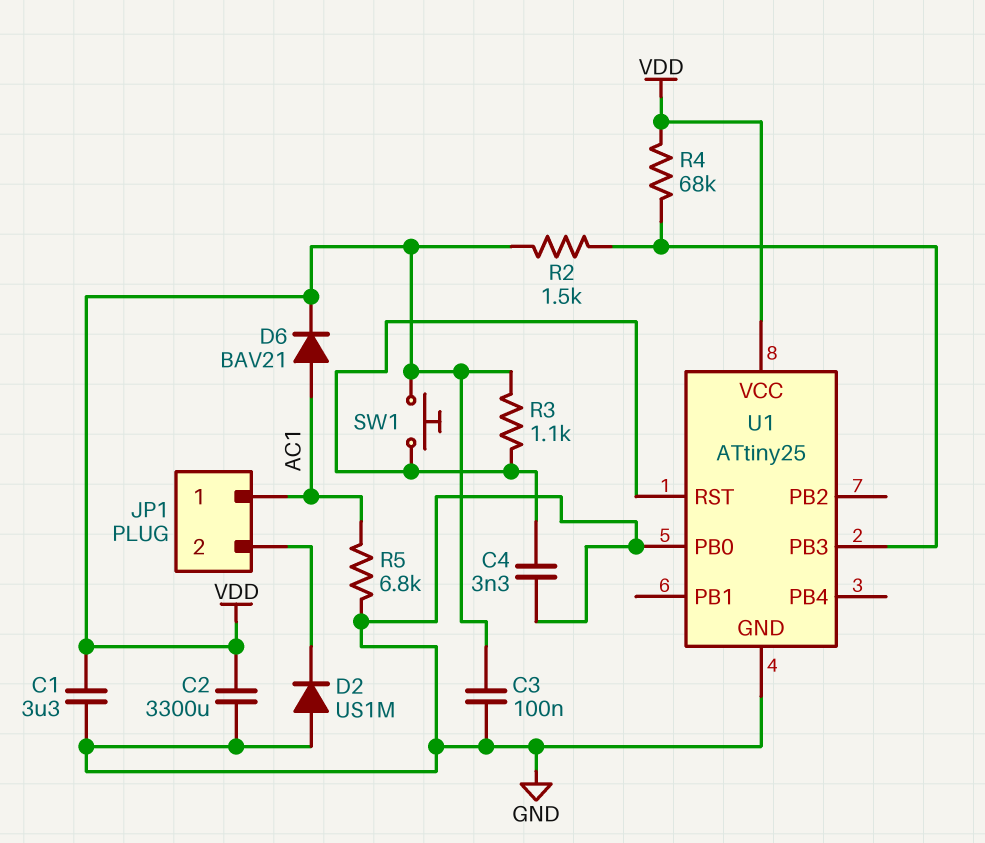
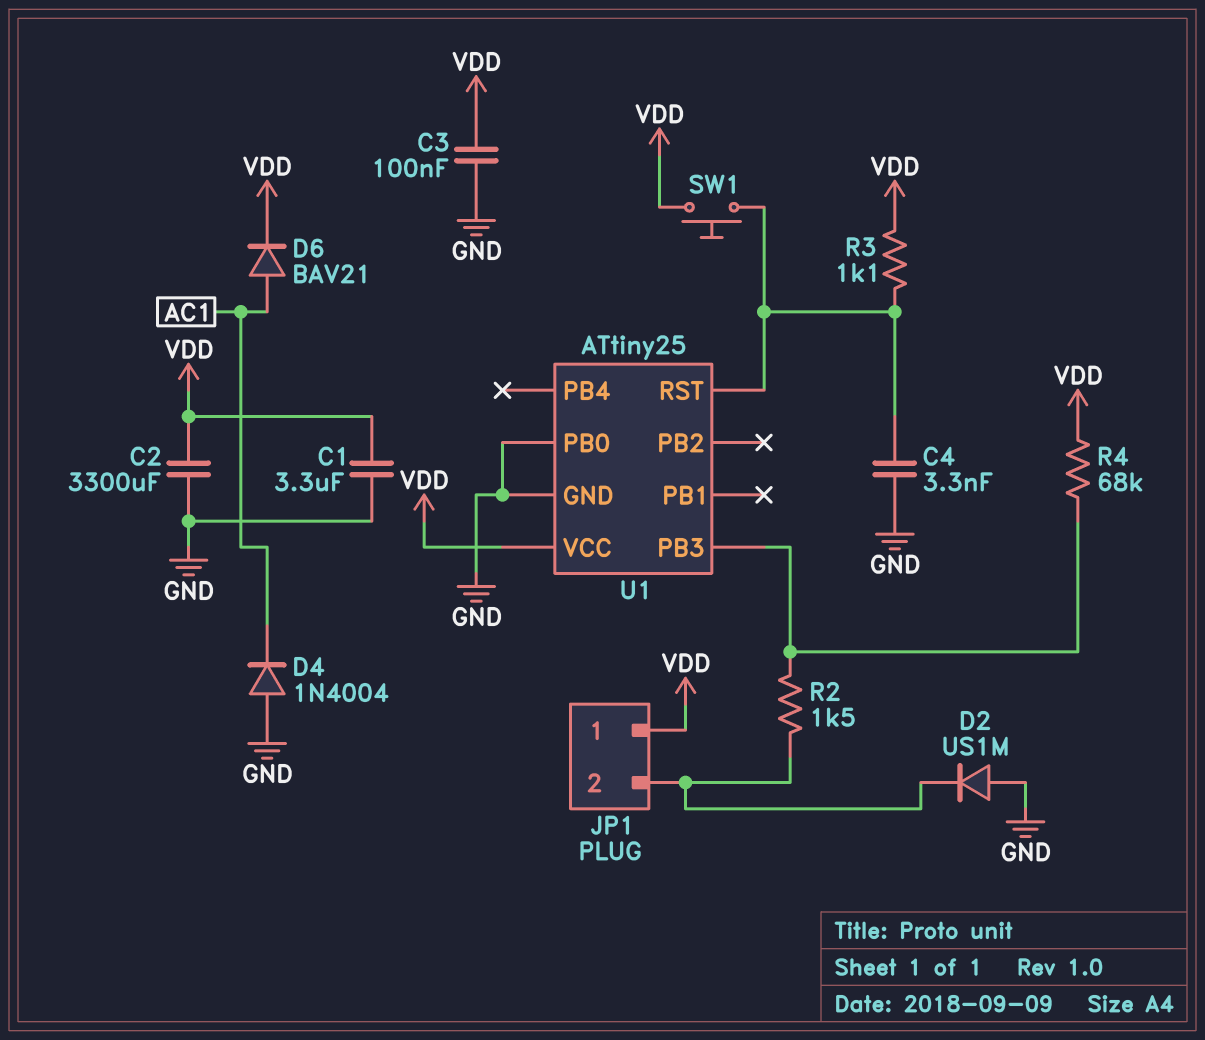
D4: none -> diode 1N4004 (A GND, K AC1)
JP1 pin 1: AC1 -> VDD
R2: 1.5k (U1/PB3, VDD) -> 1.5k (JP1/2, U1/PB3)
R5: 6.8k (AC1, GND) -> none

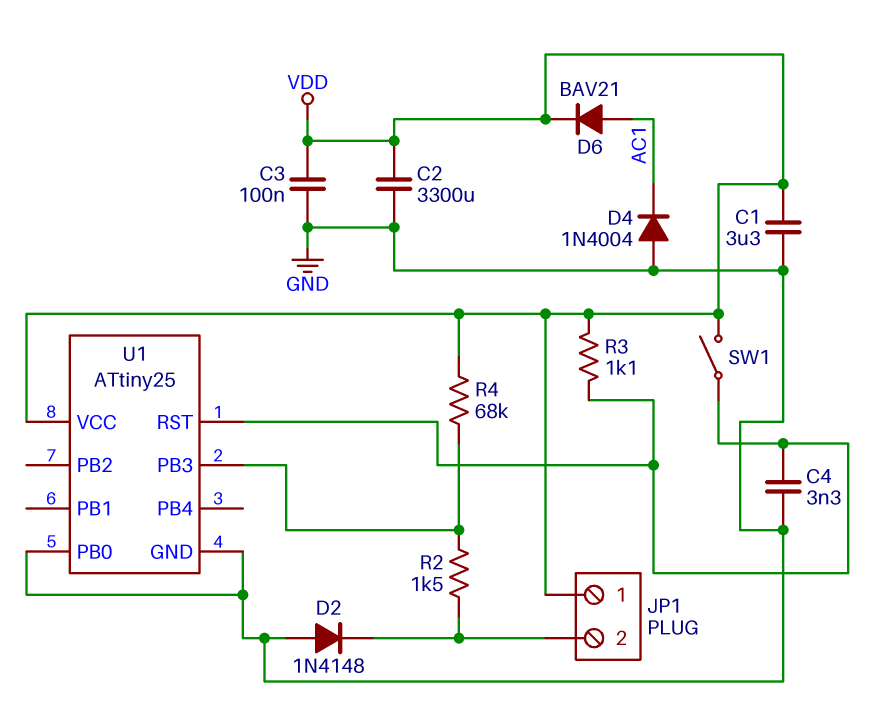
D2: diode US1M (A GND, K JP1/2) -> diode 1N4148 (A GND, K JP1/2)
SW1: button (U1/RST, VDD) -> switch (U1/RST, VDD)

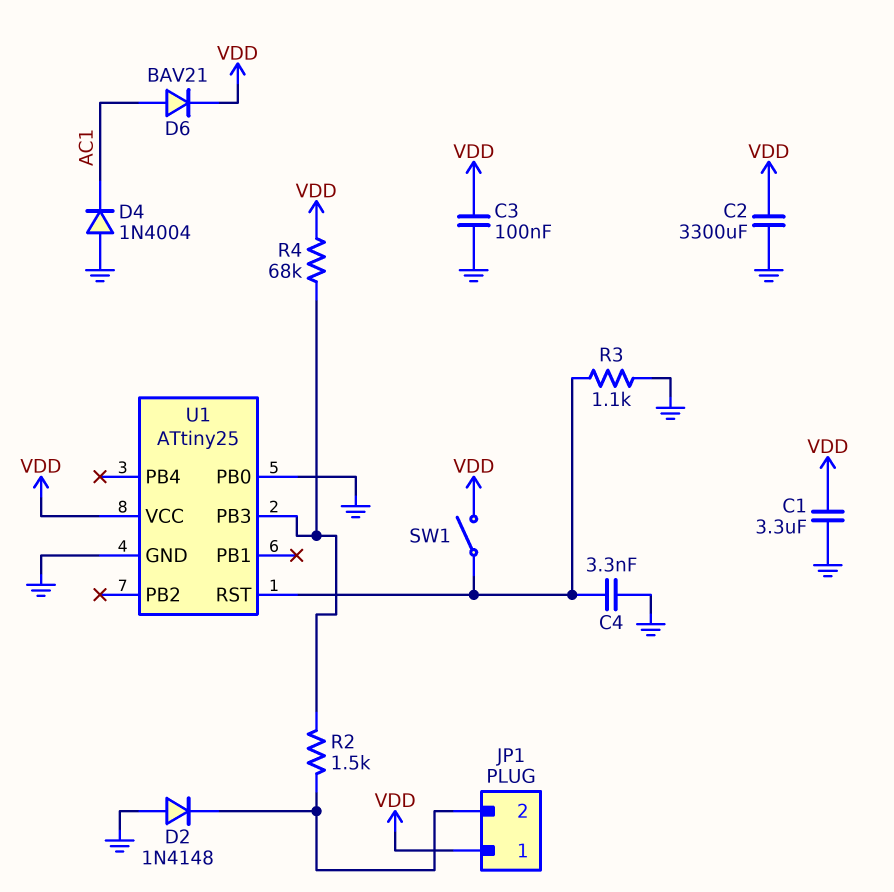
R3: 1.1k (U1/RST, VDD) -> 1.1k (GND, U1/RST)

